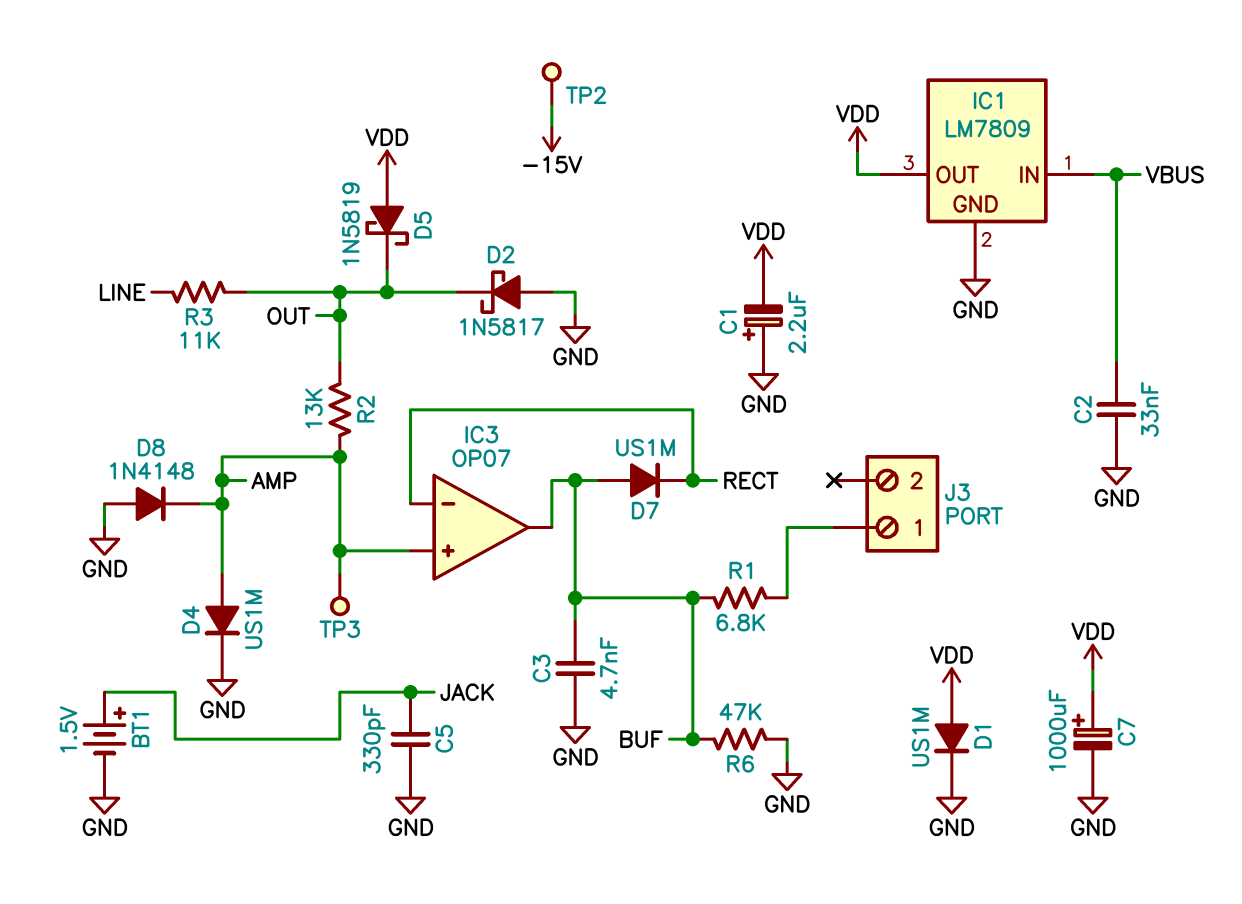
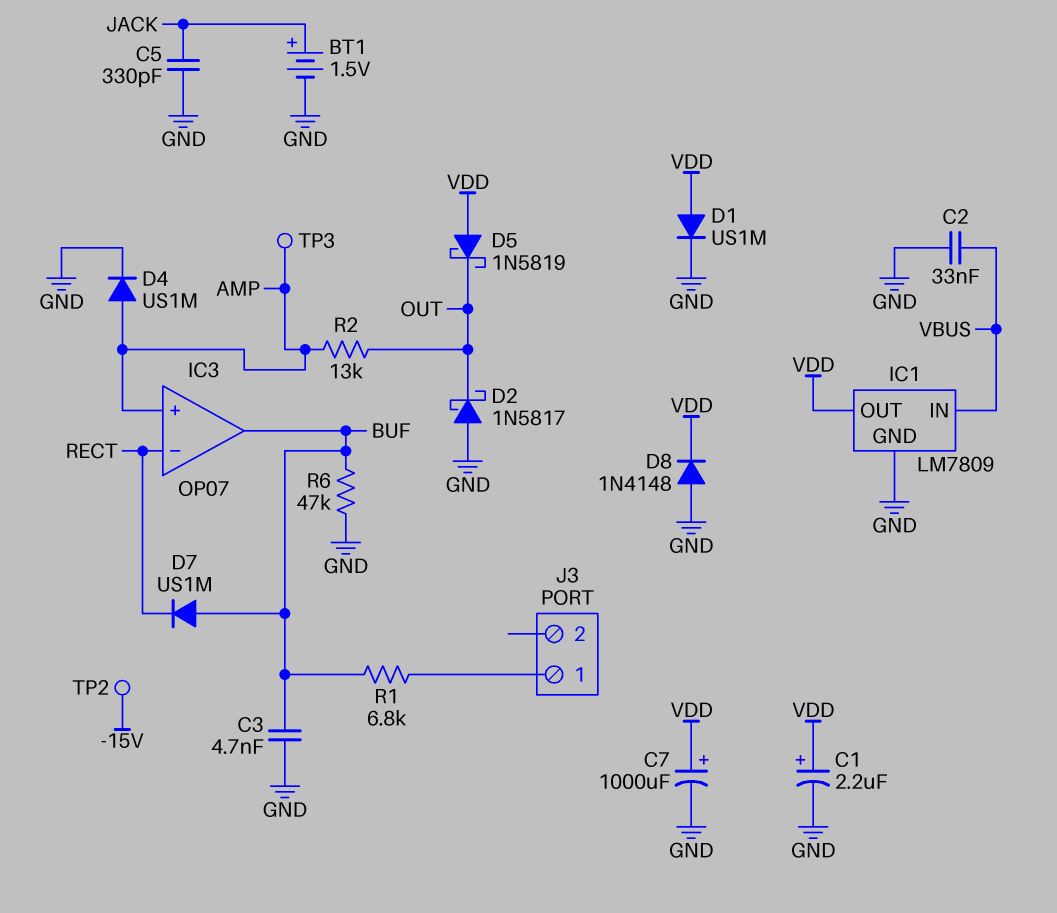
C1: 2.2uF (plus GND, minus VDD) -> 2.2uF (plus VDD, minus GND)
D8: diode 1N4148 (A GND, K AMP) -> diode 1N4148 (A GND, K VDD)
R3: 11k (LINE, OUT) -> none

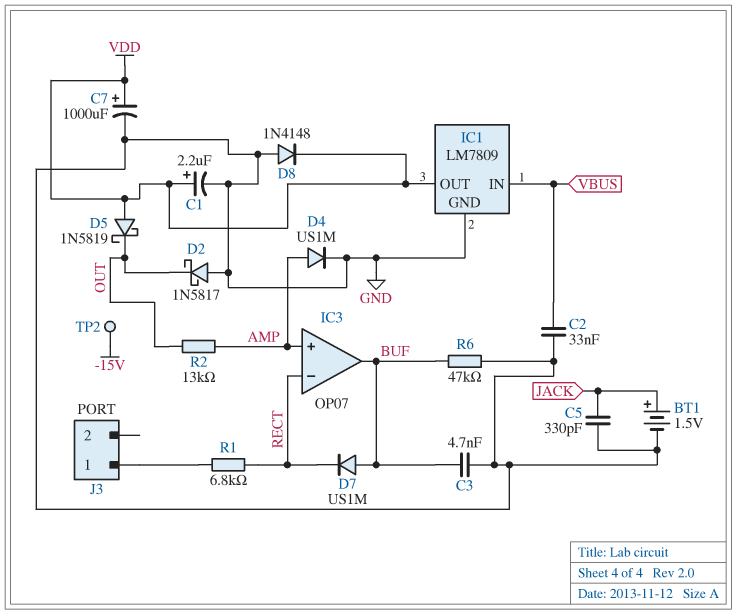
D1: diode US1M (A VDD, K GND) -> none
R1: 6.8k (BUF, J3/1) -> 6.8k (J3/1, RECT)
TP3: test point (AMP) -> none

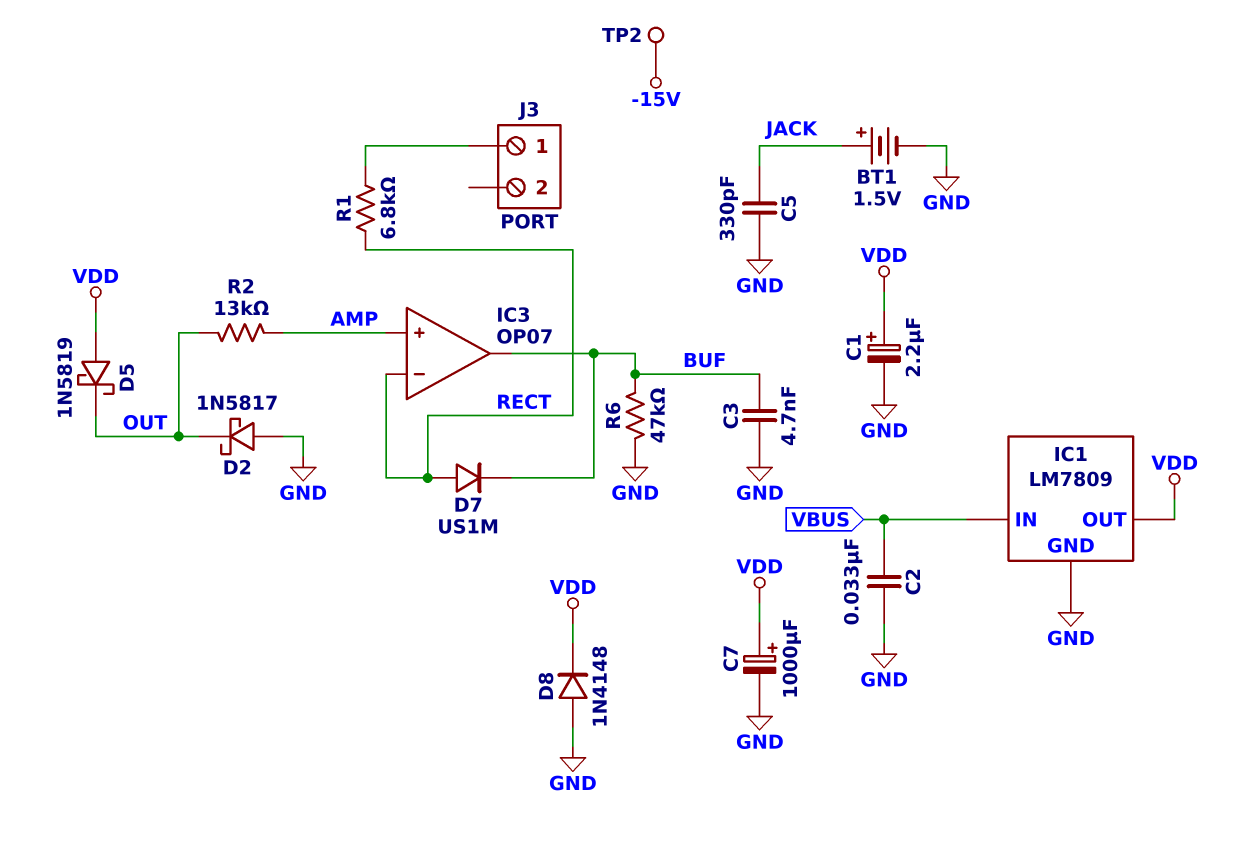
D4: diode US1M (A AMP, K GND) -> none
D7: diode US1M (A BUF, K RECT) -> diode US1M (A RECT, K BUF)

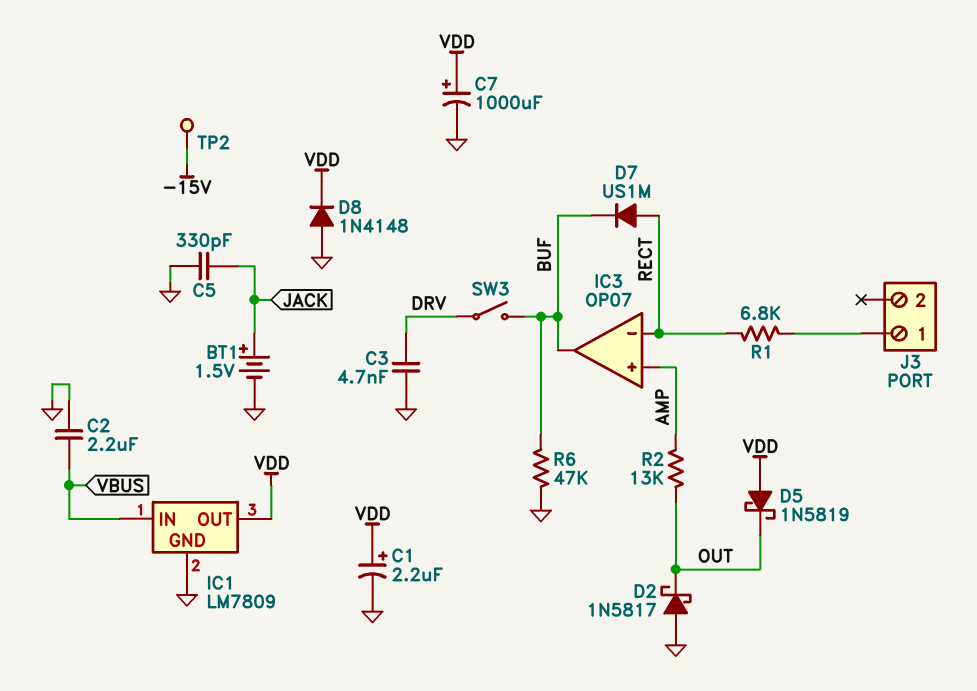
C2: 33nF (GND, VBUS) -> 2.2uF (GND, VBUS)
C3: 4.7nF (BUF, GND) -> 4.7nF (DRV, GND)
SW3: none -> switch (BUF, DRV)

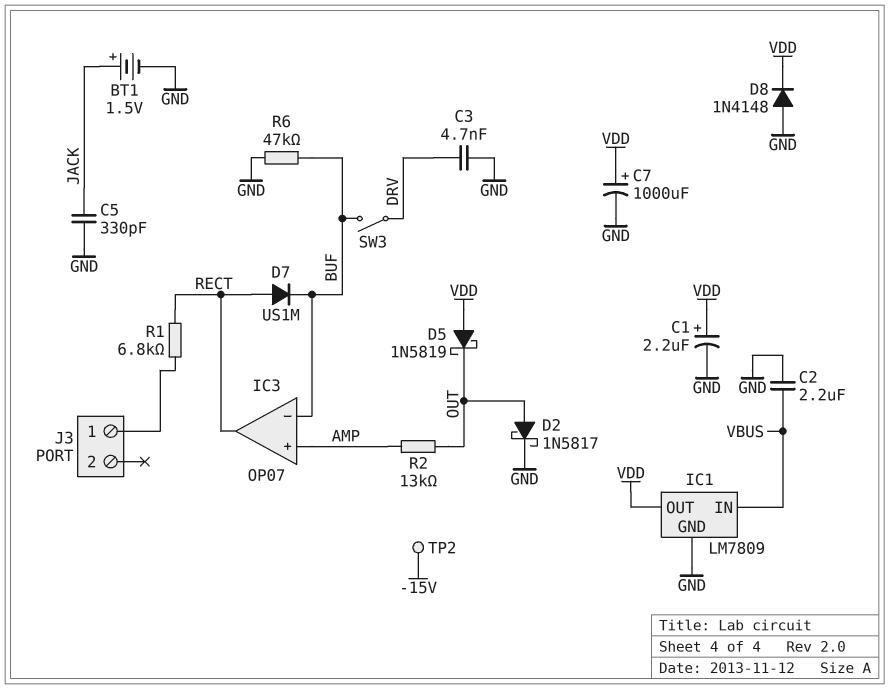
D2: schottky 1N5817 (A GND, K OUT) -> schottky 1N5817 (A OUT, K GND)
IC3 pin in-: RECT -> BUF
IC3 pin out: BUF -> RECT

